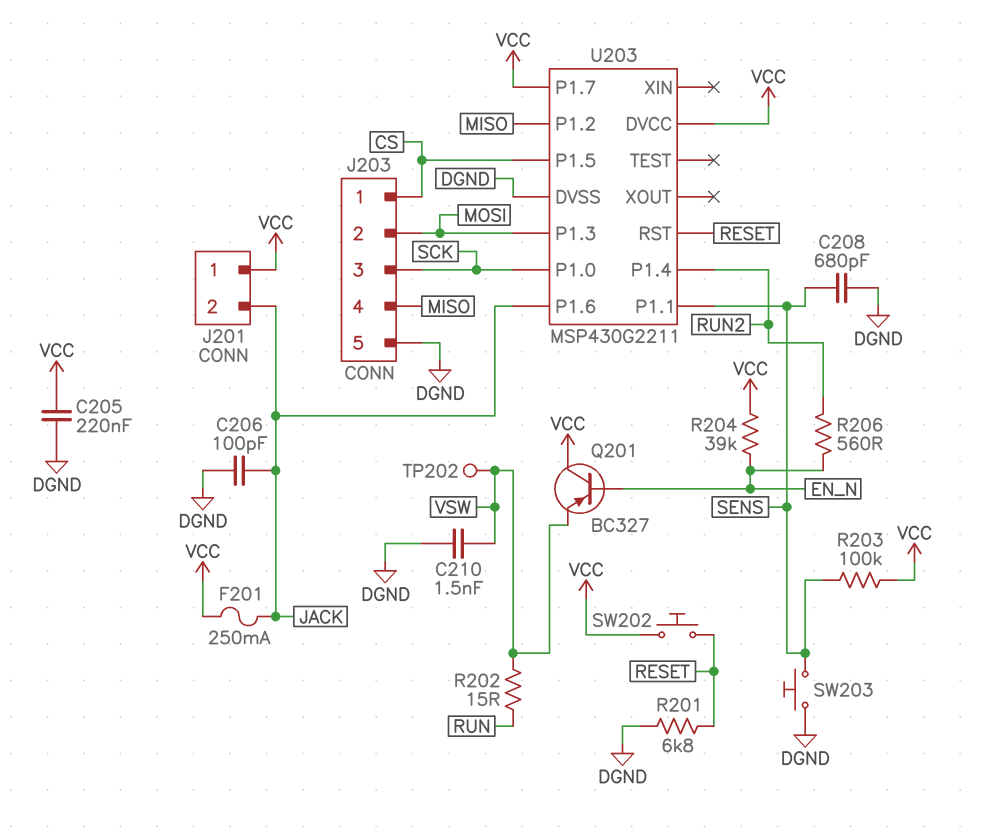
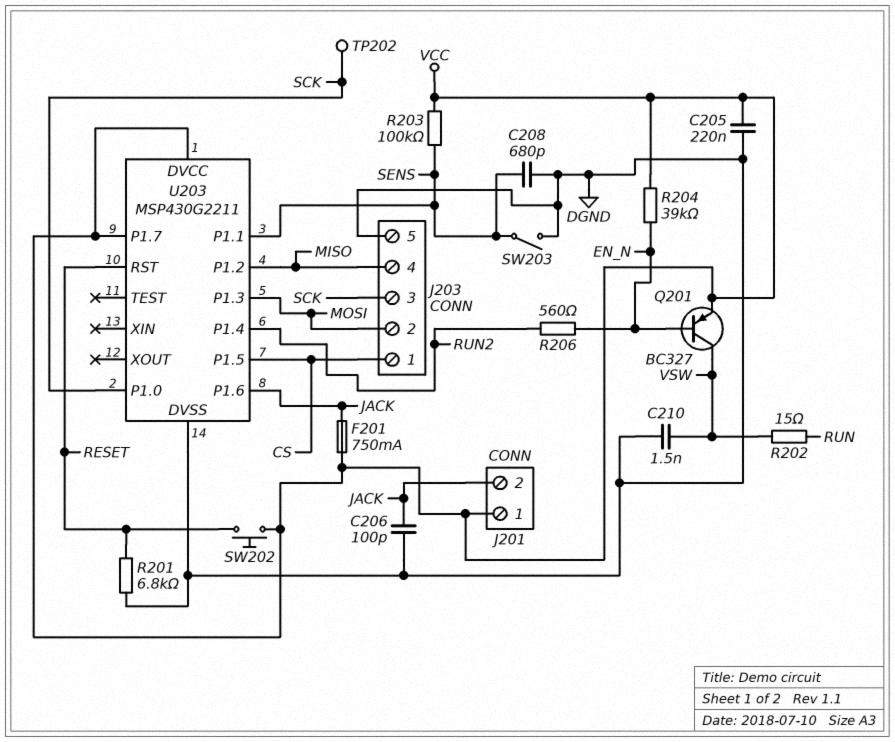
F201: 250mA (JACK, VCC) -> 750mA (JACK, VCC)
Q201: PNP BC327 (B EN_N, C VCC, E VSW) -> PNP BC327 (B EN_N, C VSW, E VCC)
SW203: button (DGND, SENS) -> switch (DGND, SENS)
TP202: test point (VSW) -> test point (SCK)

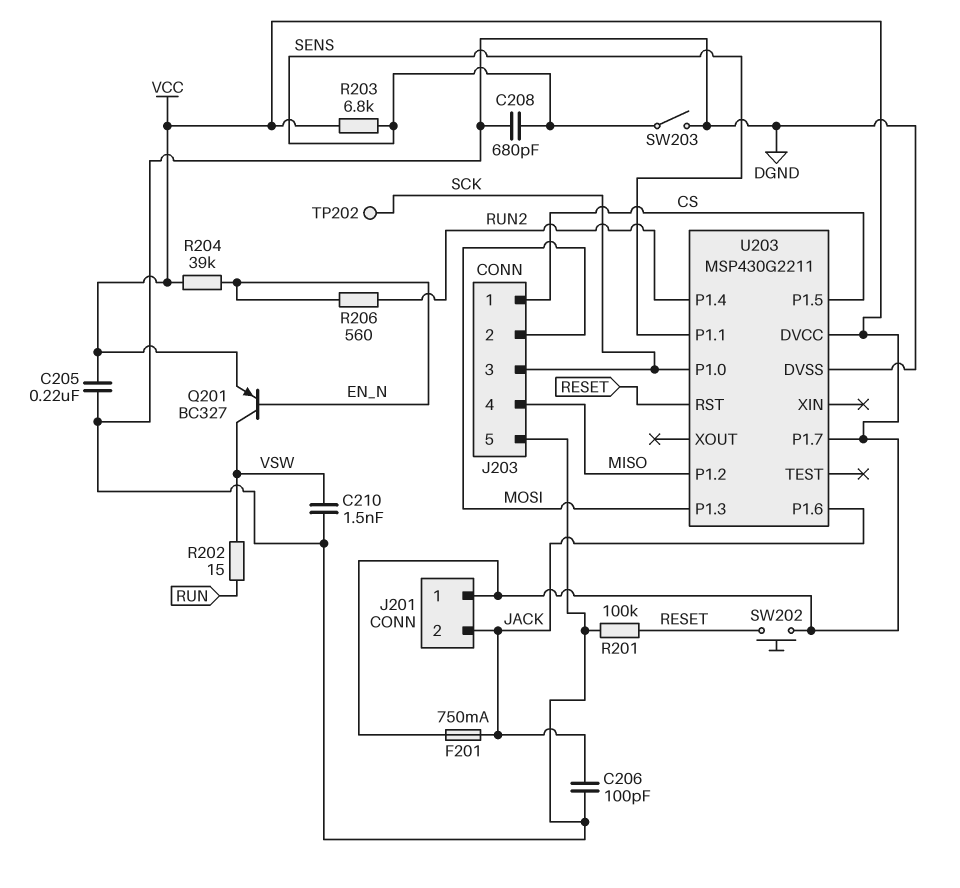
R201: 6.8k (DGND, RESET) -> 100k (DGND, RESET)
R203: 100k (SENS, VCC) -> 6.8k (SENS, VCC)

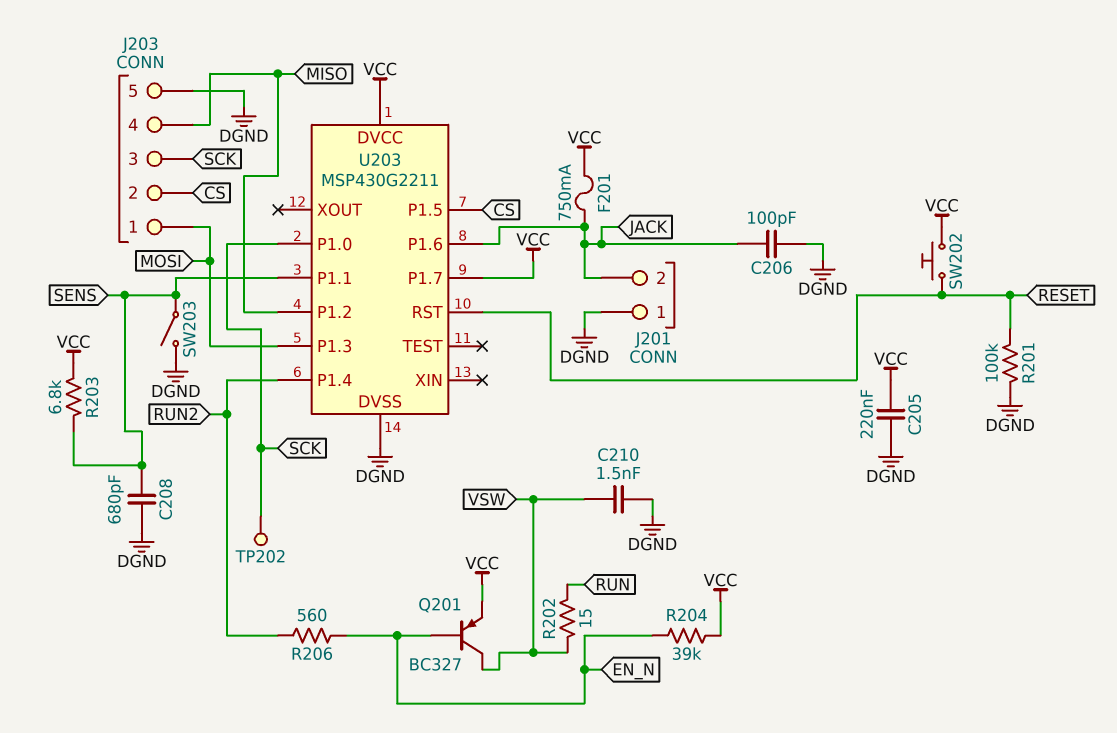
J201 pin 1: VCC -> DGND
J203 pin 1: CS -> MOSI
J203 pin 2: MOSI -> CS

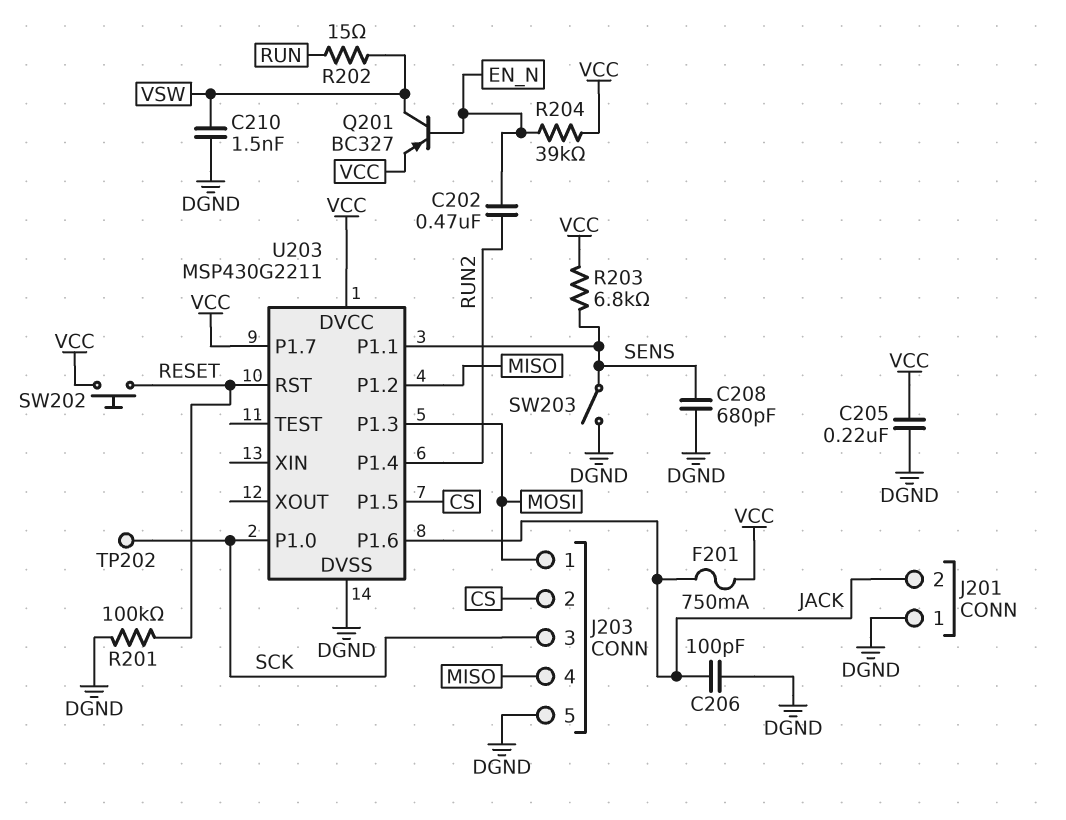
C202: none -> 470nF (EN_N, RUN2)
R206: 560 (EN_N, RUN2) -> none

